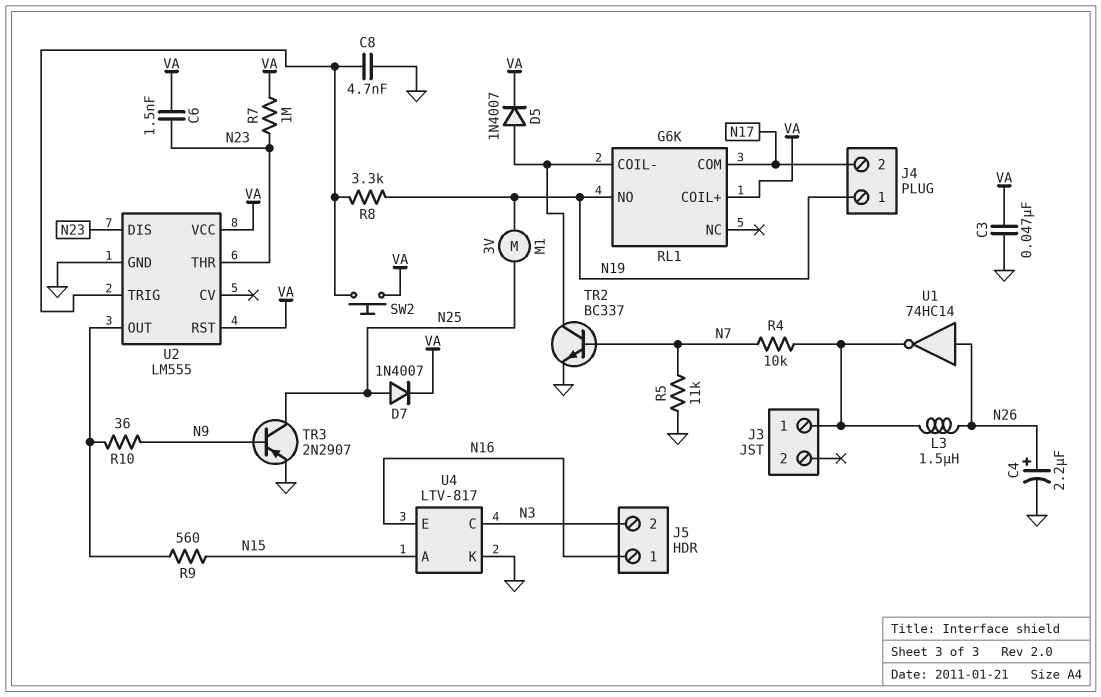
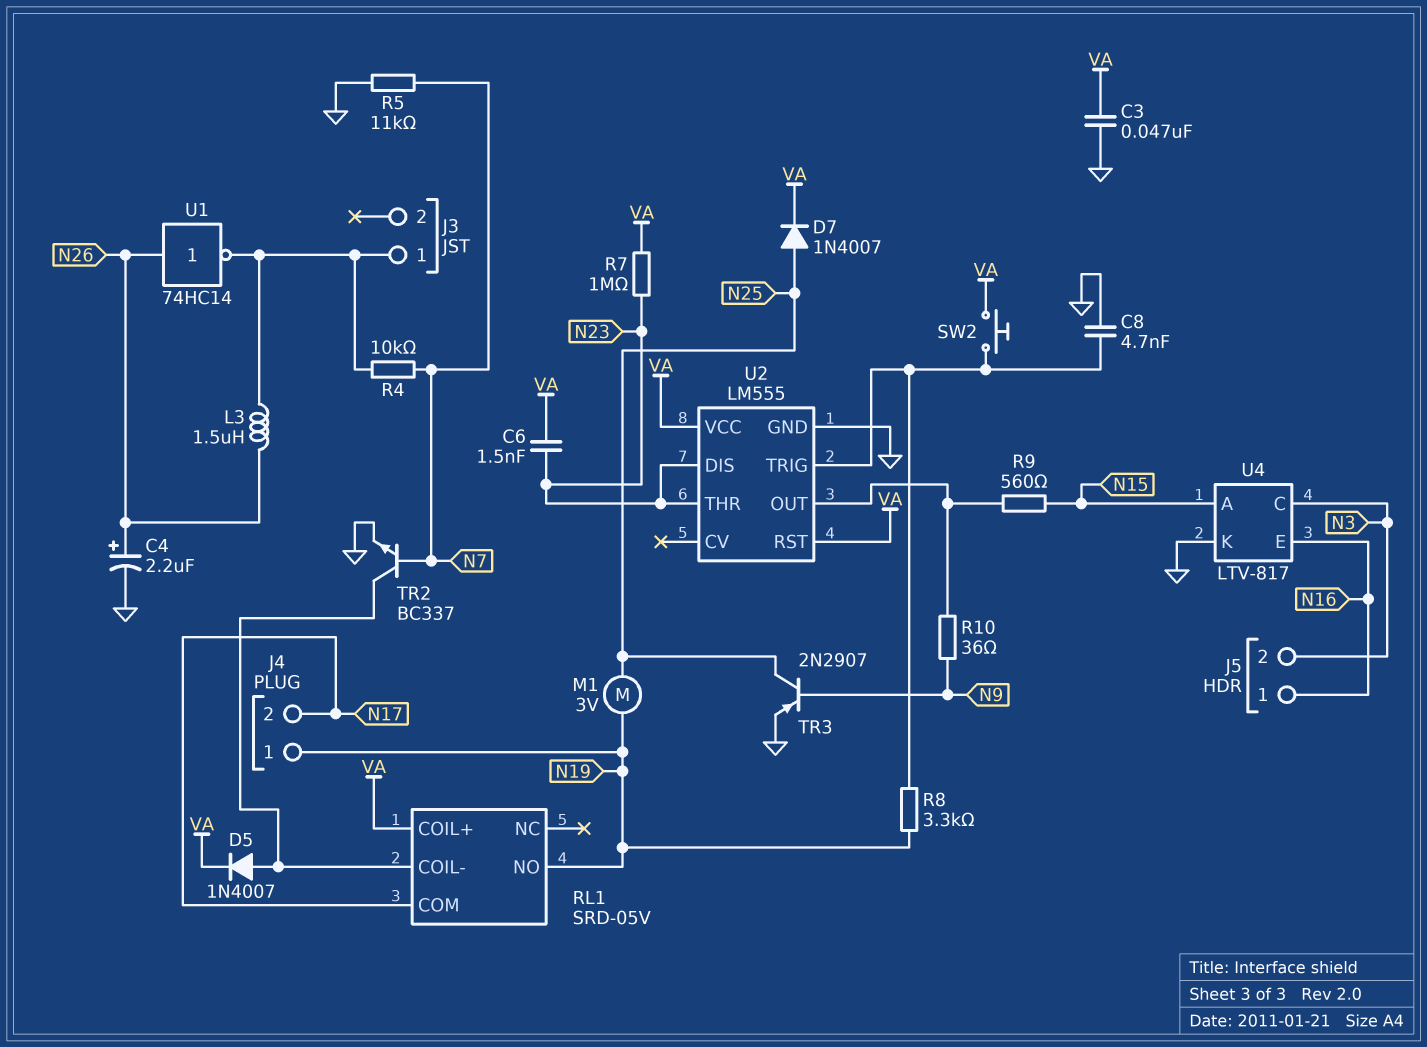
RL1: G6K -> SRD-05V

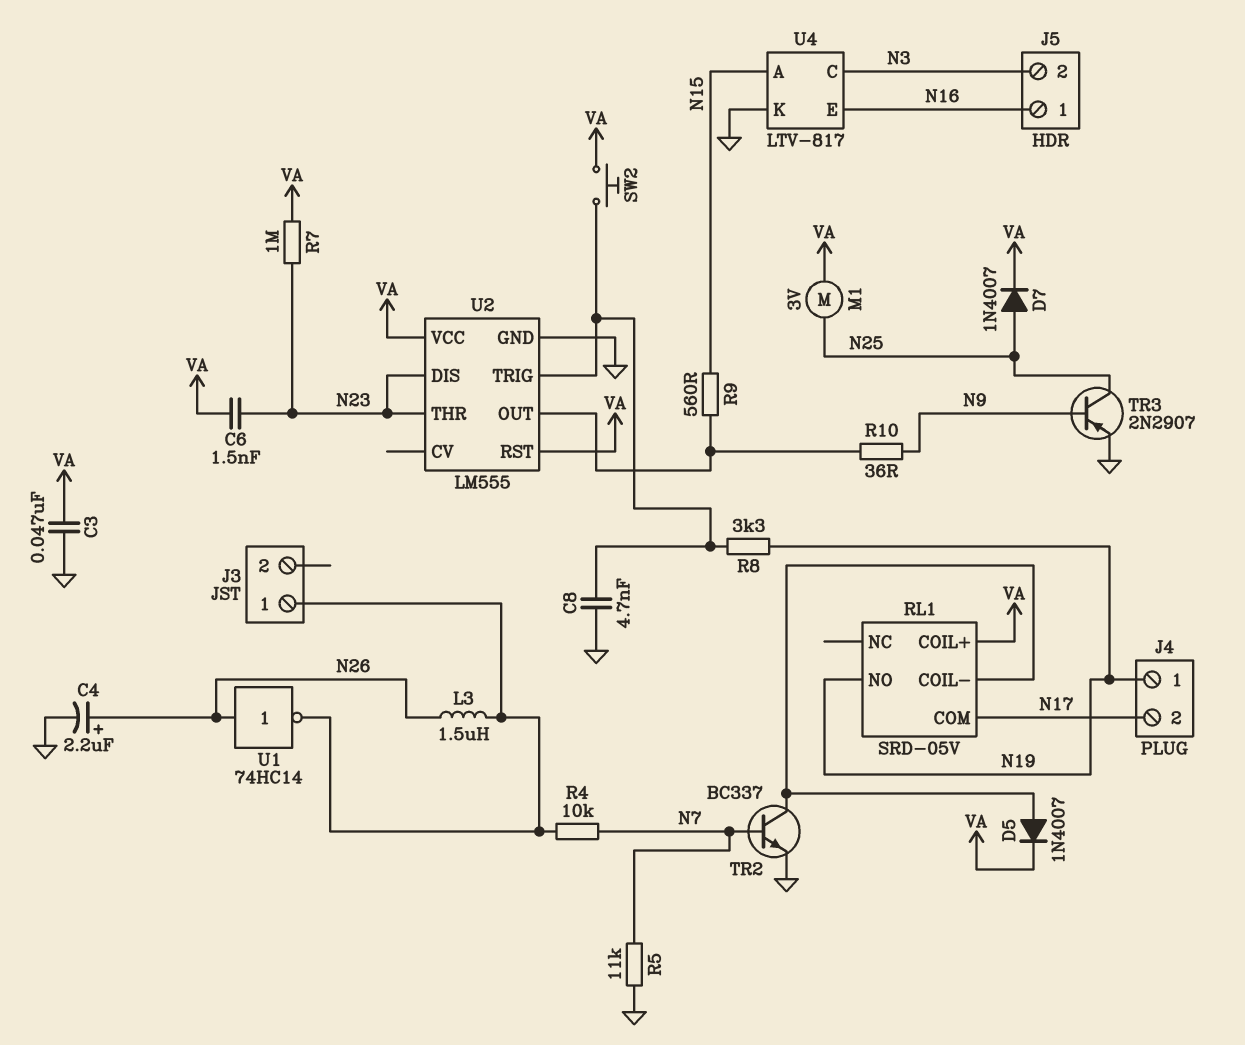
M1: motor 3V (N19, N25) -> motor 3V (N25, VA)

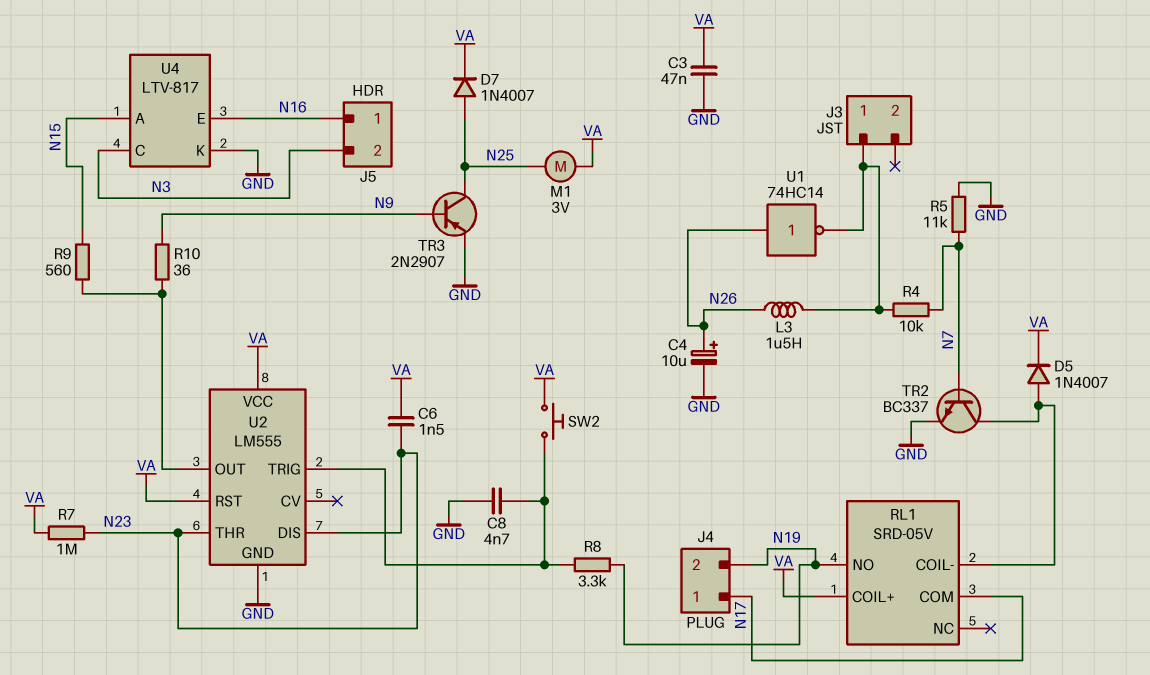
C4: 2.2uF (plus N26, minus GND) -> 10uF (plus N26, minus GND)
J4 pin 1: N19 -> N17
J4 pin 2: N17 -> N19

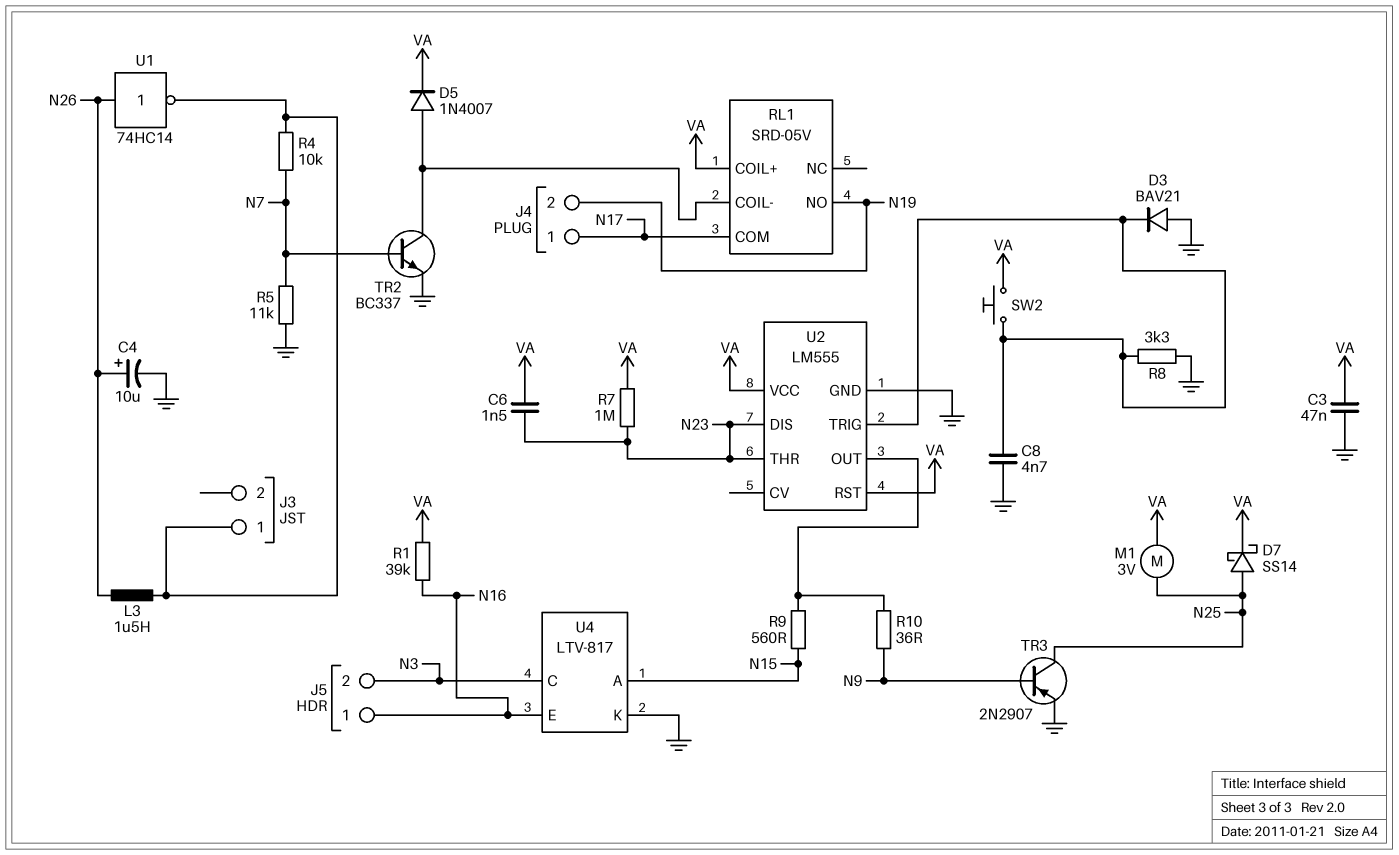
D3: none -> diode BAV21 (A GND, K U2/TRIG)
D7: diode 1N4007 (A N25, K VA) -> schottky SS14 (A N25, K VA)
R1: none -> 39k (N16, VA)
R8: 3.3k (N19, U2/TRIG) -> 3.3k (GND, U2/TRIG)

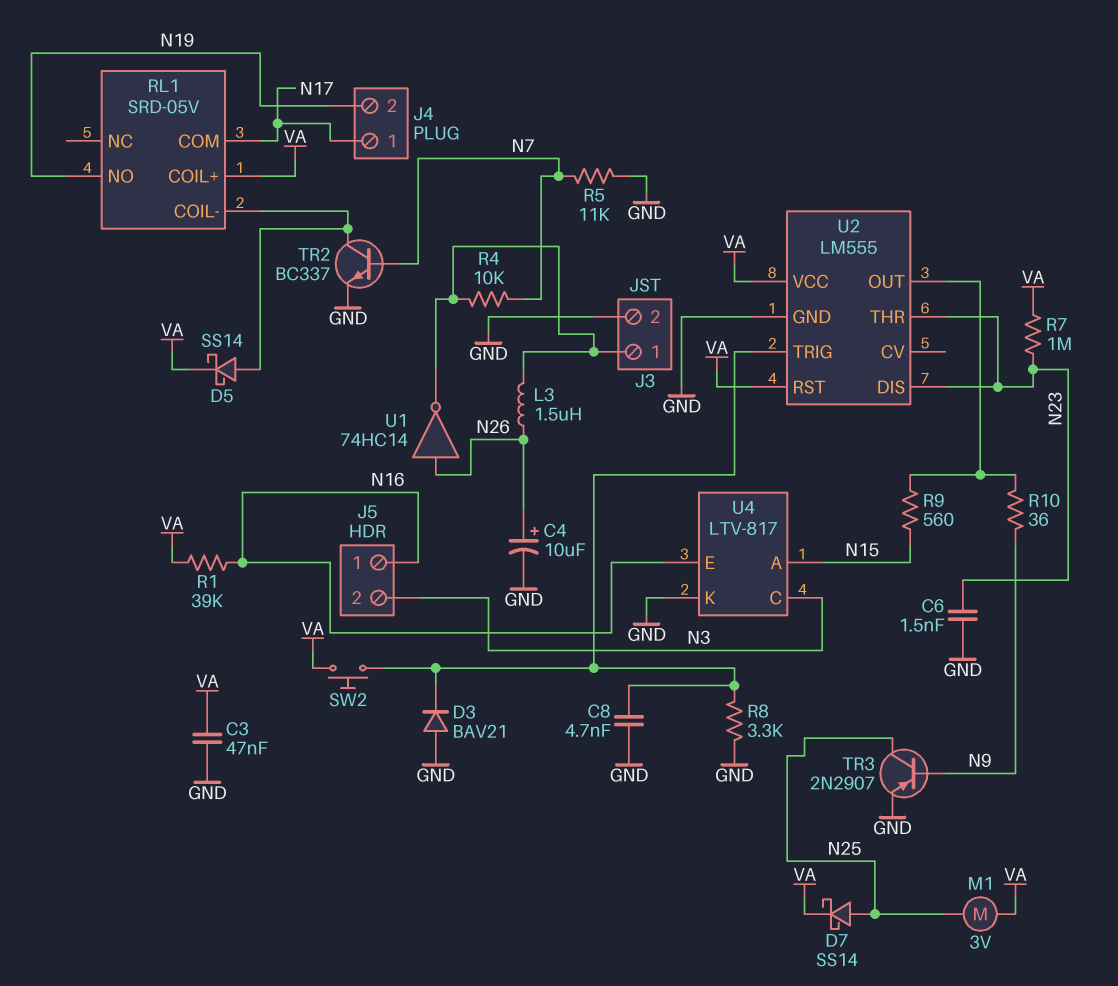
C6: 1.5nF (N23, VA) -> 1.5nF (GND, N23)
D5: diode 1N4007 (A RL1/COIL-, K VA) -> schottky SS14 (A RL1/COIL-, K VA)
J3 pin 2: none -> GND

